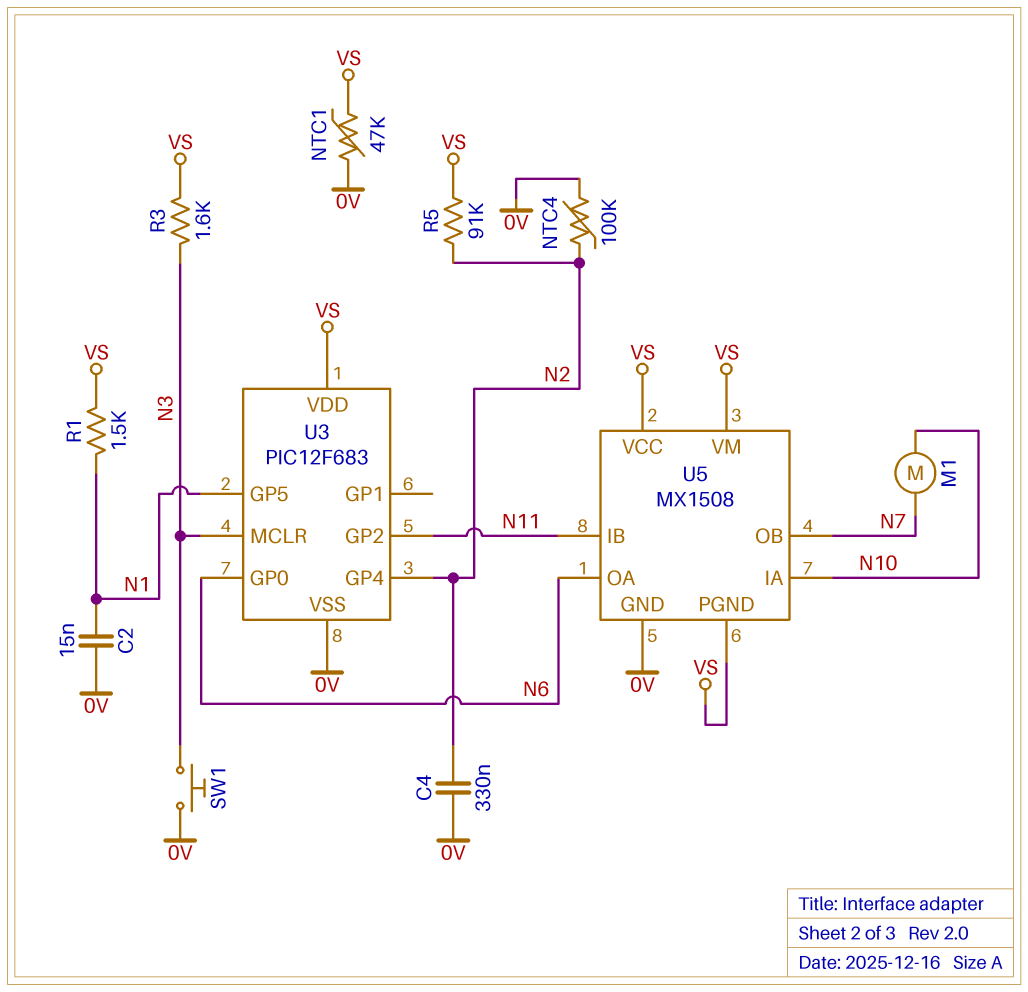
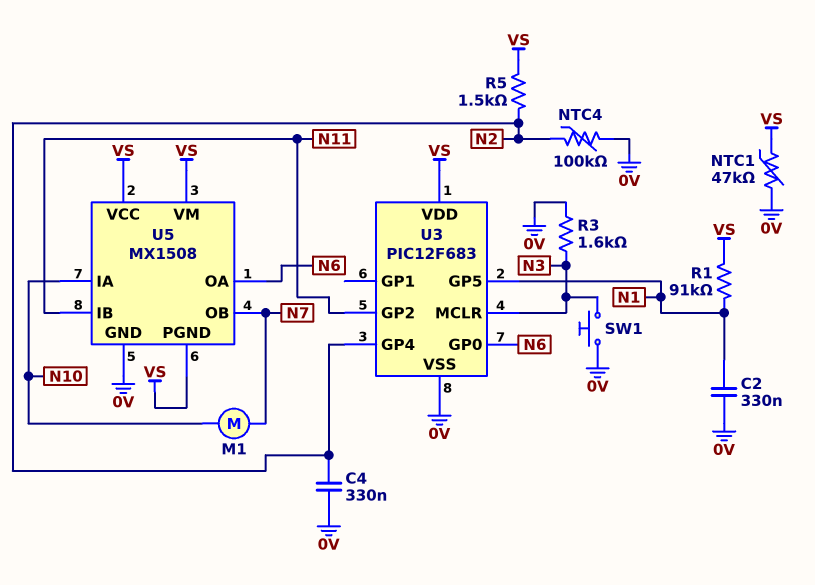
C2: 15nF (0V, N1) -> 330nF (0V, N1)
R1: 1.5k (N1, VS) -> 91k (N1, VS)
R3: 1.6k (N3, VS) -> 1.6k (0V, N3)
R5: 91k (N2, VS) -> 1.5k (N2, VS)

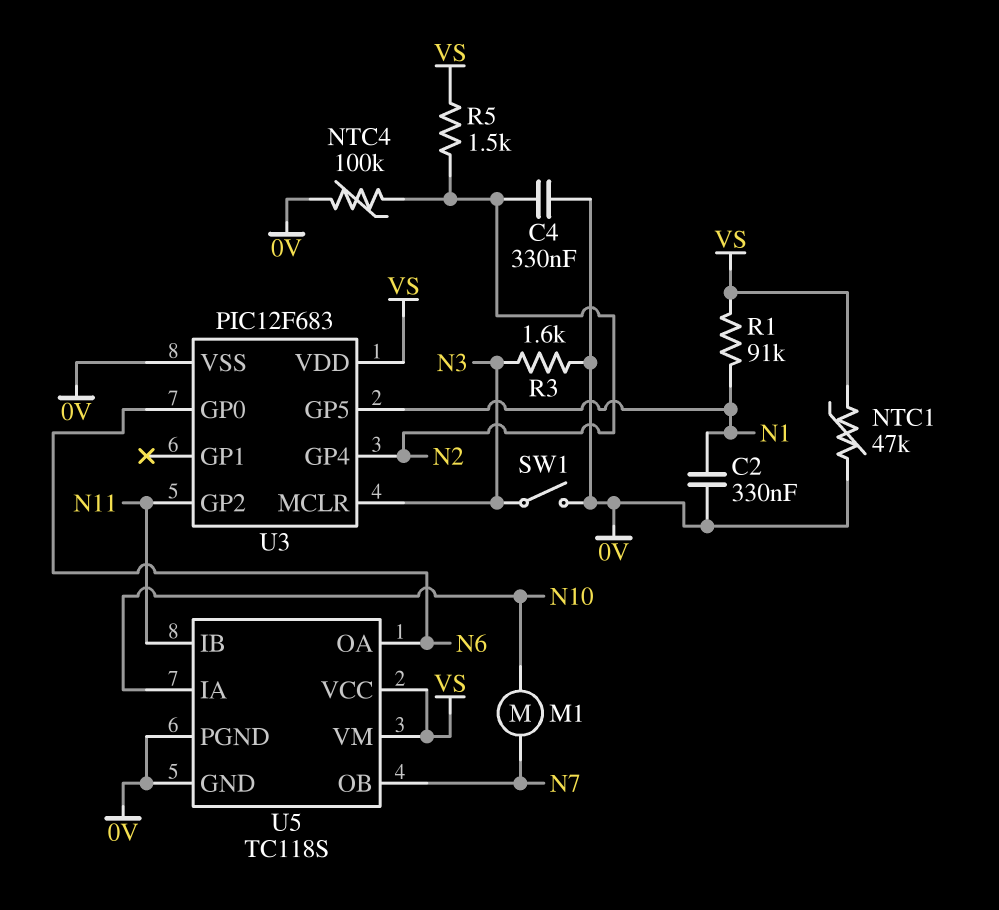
SW1: button (0V, N3) -> switch (0V, N3)
U5: MX1508 -> TC118S
U5 pin PGND: VS -> 0V

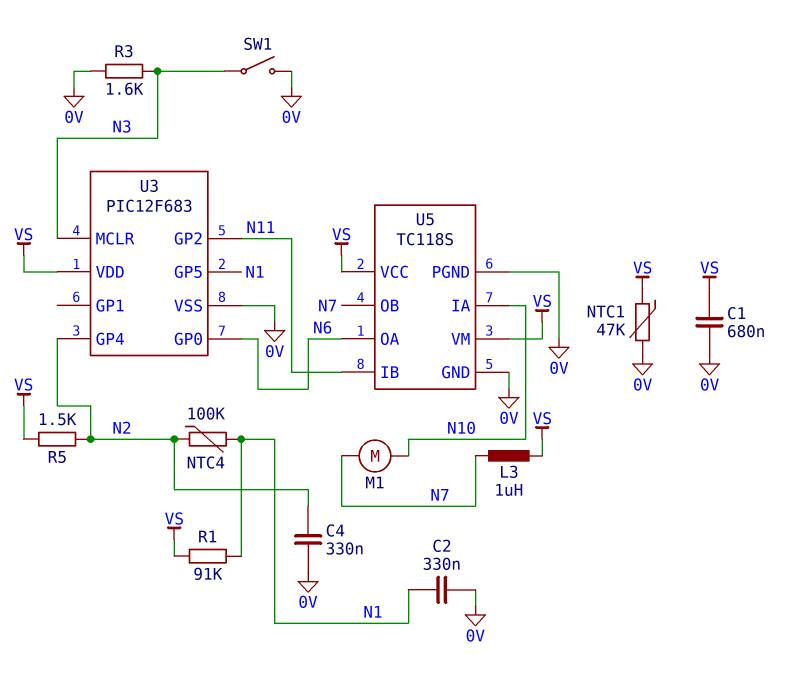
C1: none -> 680nF (0V, VS)
L3: none -> 1uH (N7, VS)
NTC4: 100k (0V, N2) -> 100k (N1, N2)

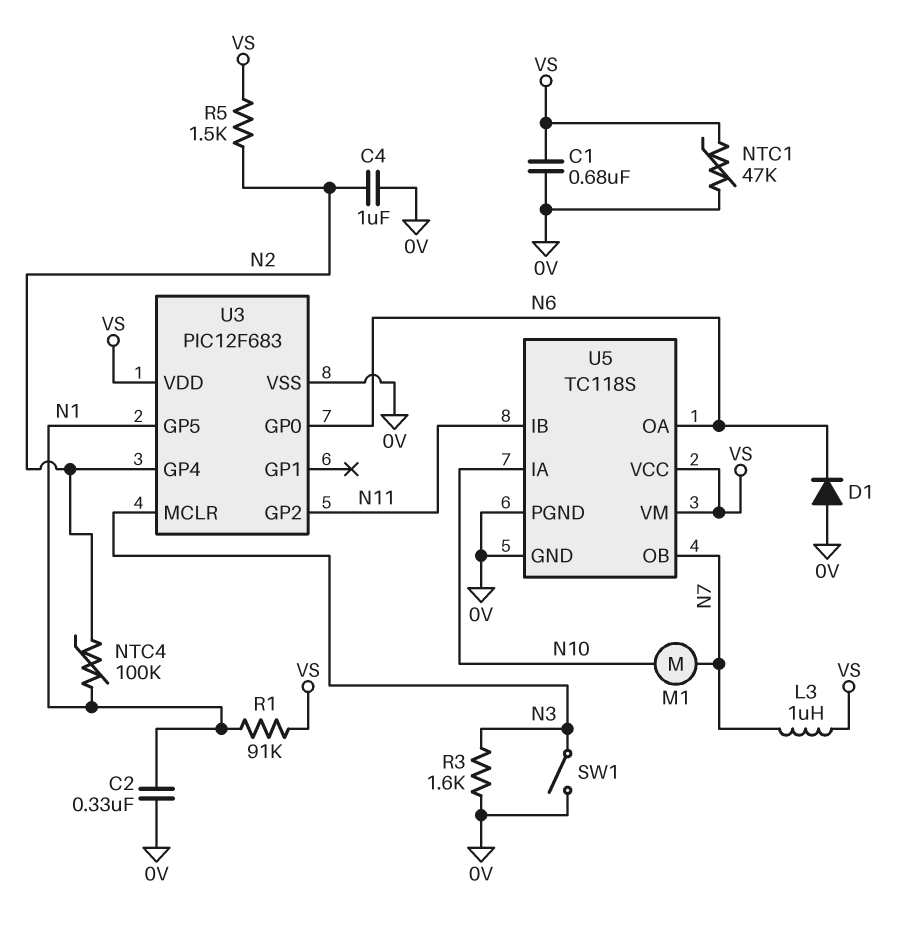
C4: 330nF (0V, N2) -> 1uF (0V, N2)
D1: none -> diode (A 0V, K N6)

